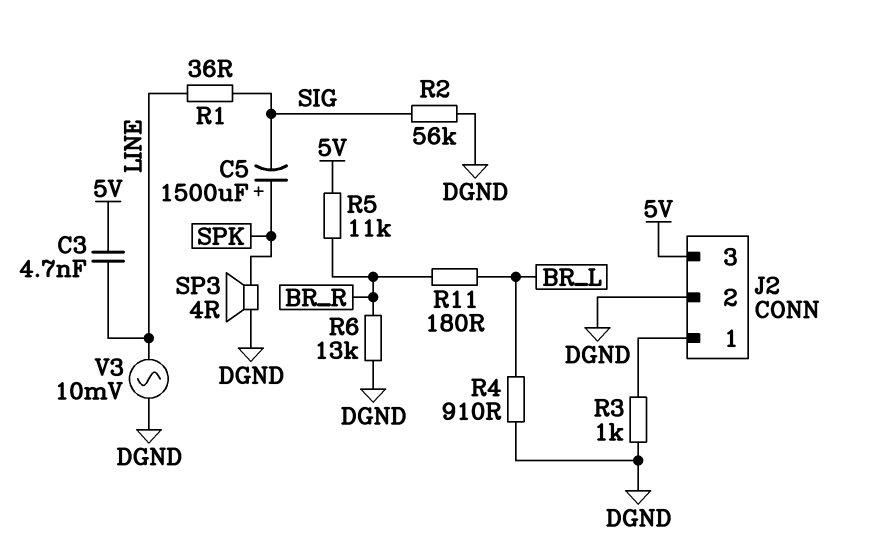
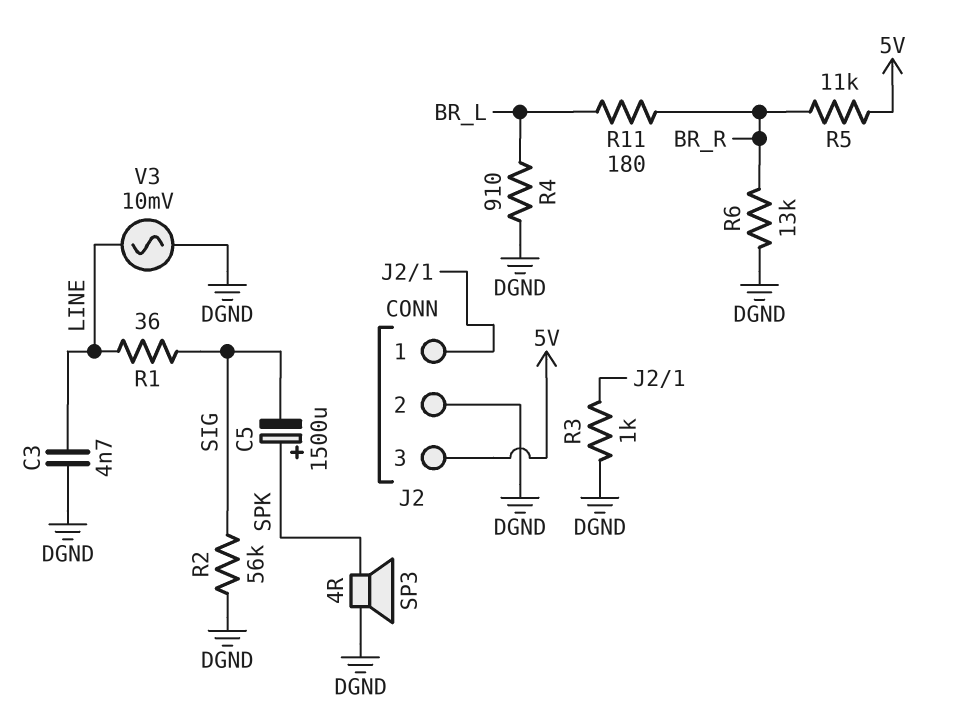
C3: 4.7nF (5V, LINE) -> 4.7nF (DGND, LINE)

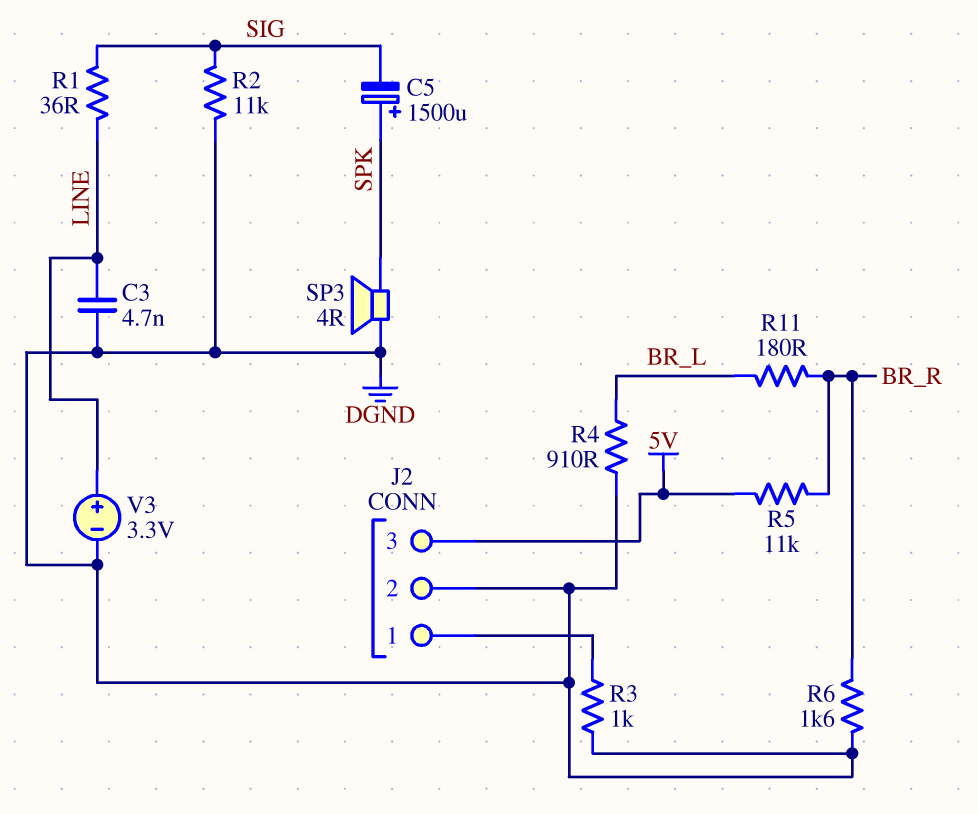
R2: 56k (DGND, SIG) -> 11k (DGND, SIG)
R6: 13k (BR_R, DGND) -> 1.6k (BR_R, DGND)
V3: AC 10mV (DGND, LINE) -> 3.3V (plus LINE, minus DGND)

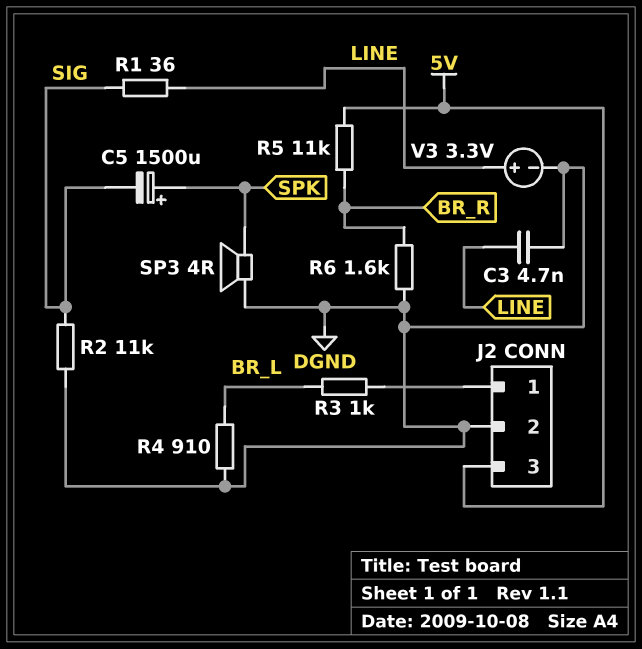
R3: 1k (DGND, J2/1) -> 1k (BR_L, J2/1)
R11: 180 (BR_L, BR_R) -> none

